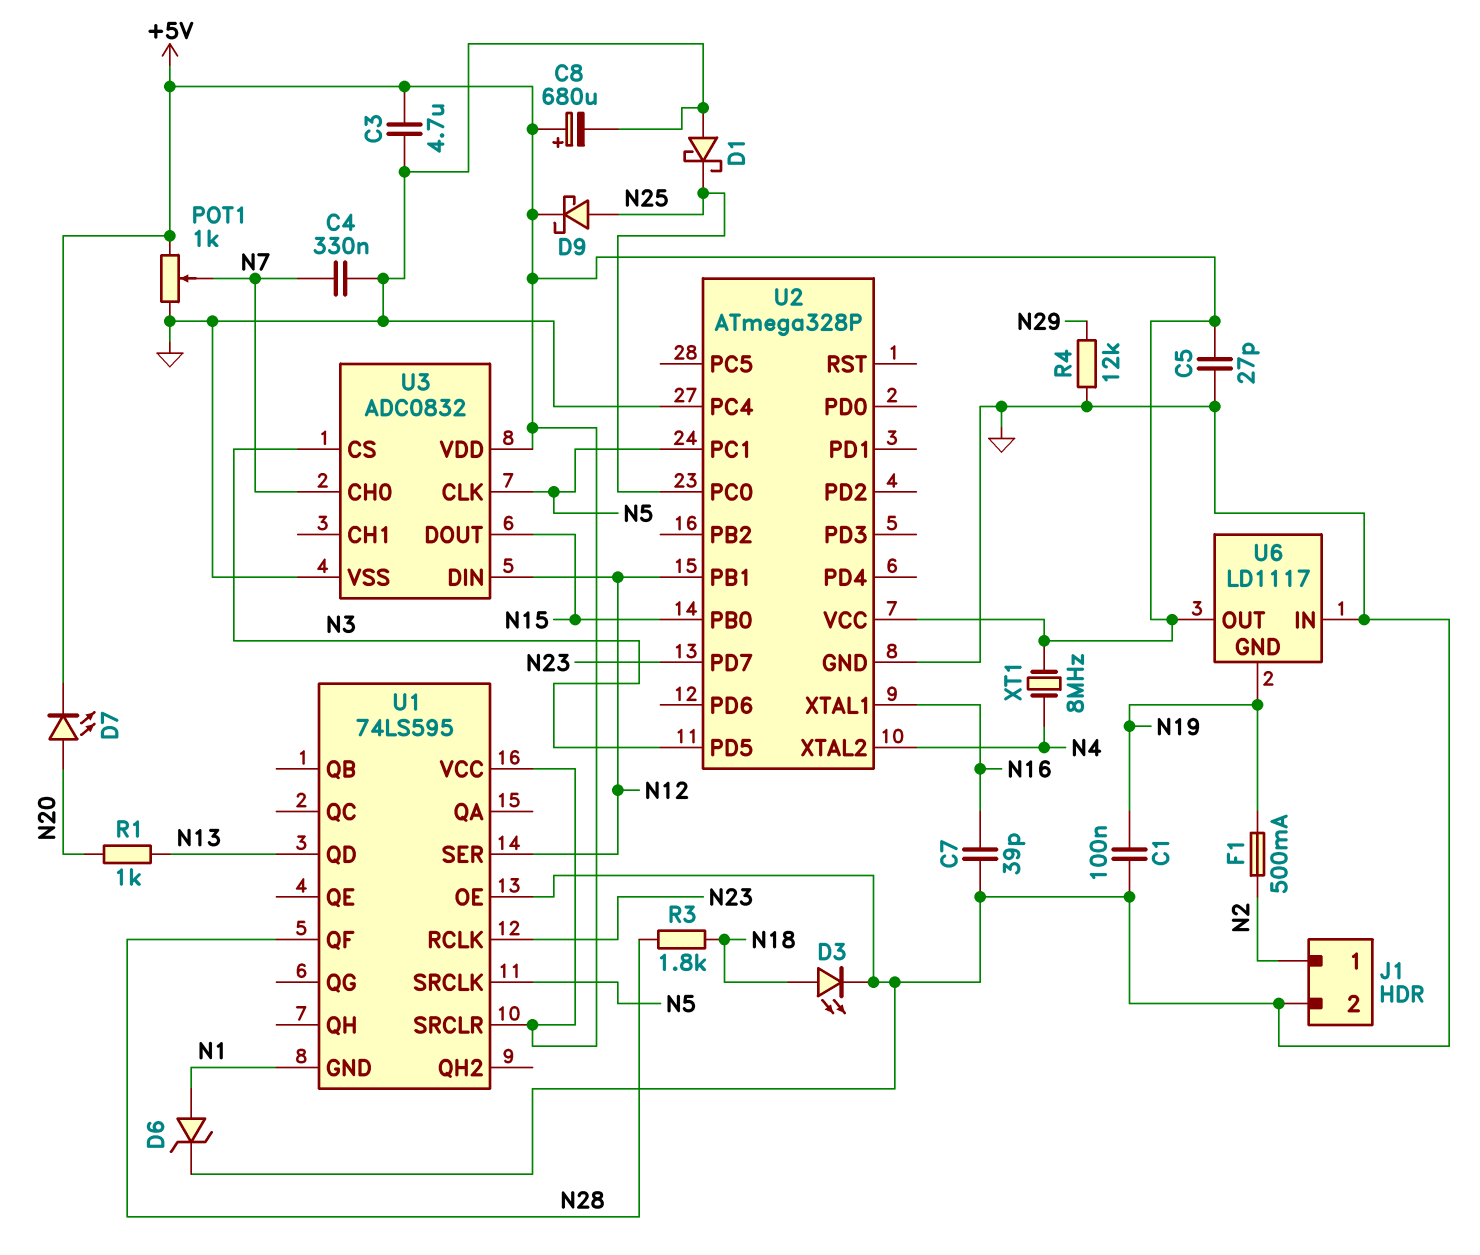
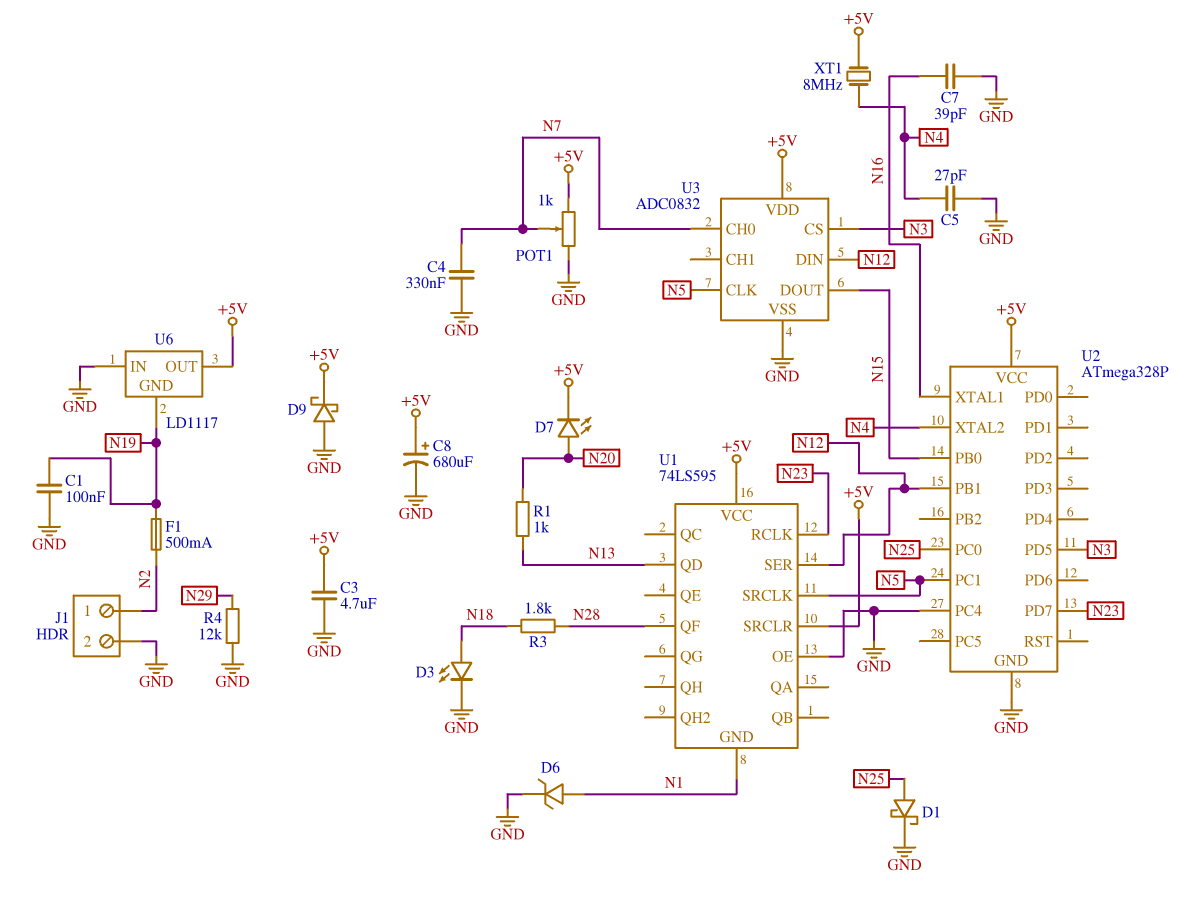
C5: 27pF (+5V, GND) -> 27pF (GND, N4)
D1: schottky (A GND, K N25) -> schottky (A N25, K GND)
D9: schottky (A N25, K +5V) -> schottky (A GND, K +5V)

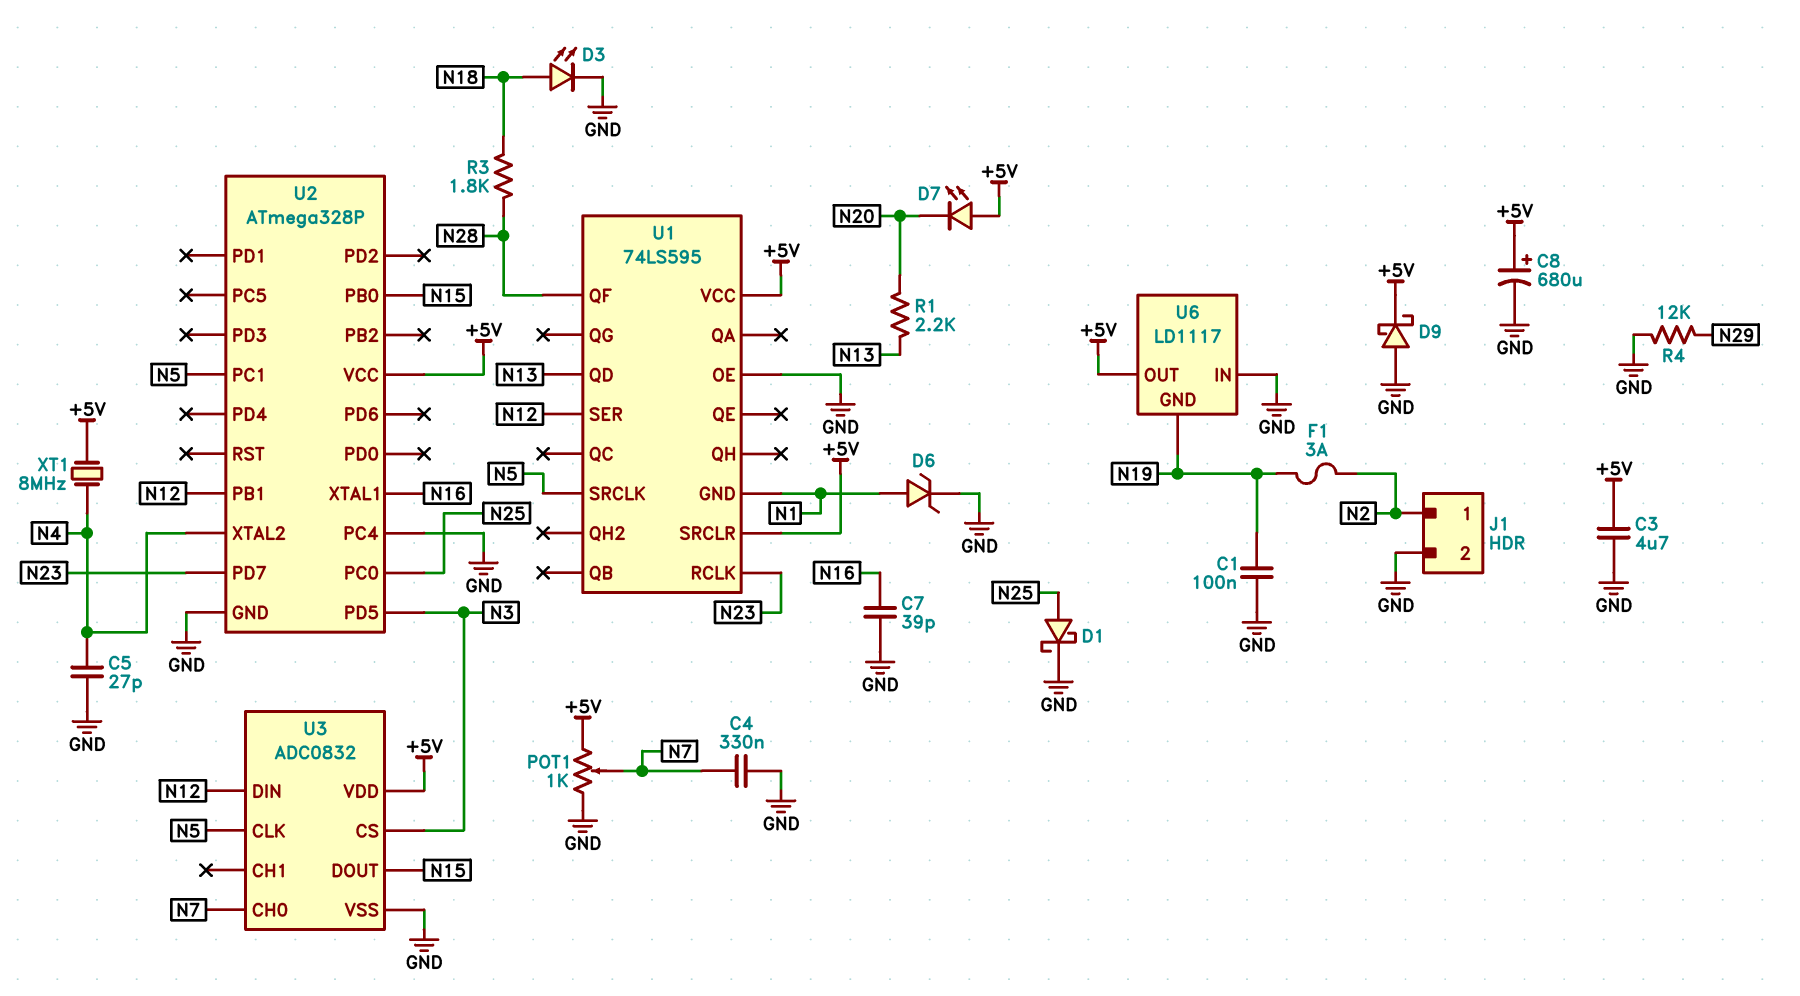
D7: LED (A N20, K +5V) -> LED (A +5V, K N20)
F1: 500mA (N2, N19) -> 3A (N2, N19)
R1: 1k (N13, N20) -> 2.2k (N13, N20)

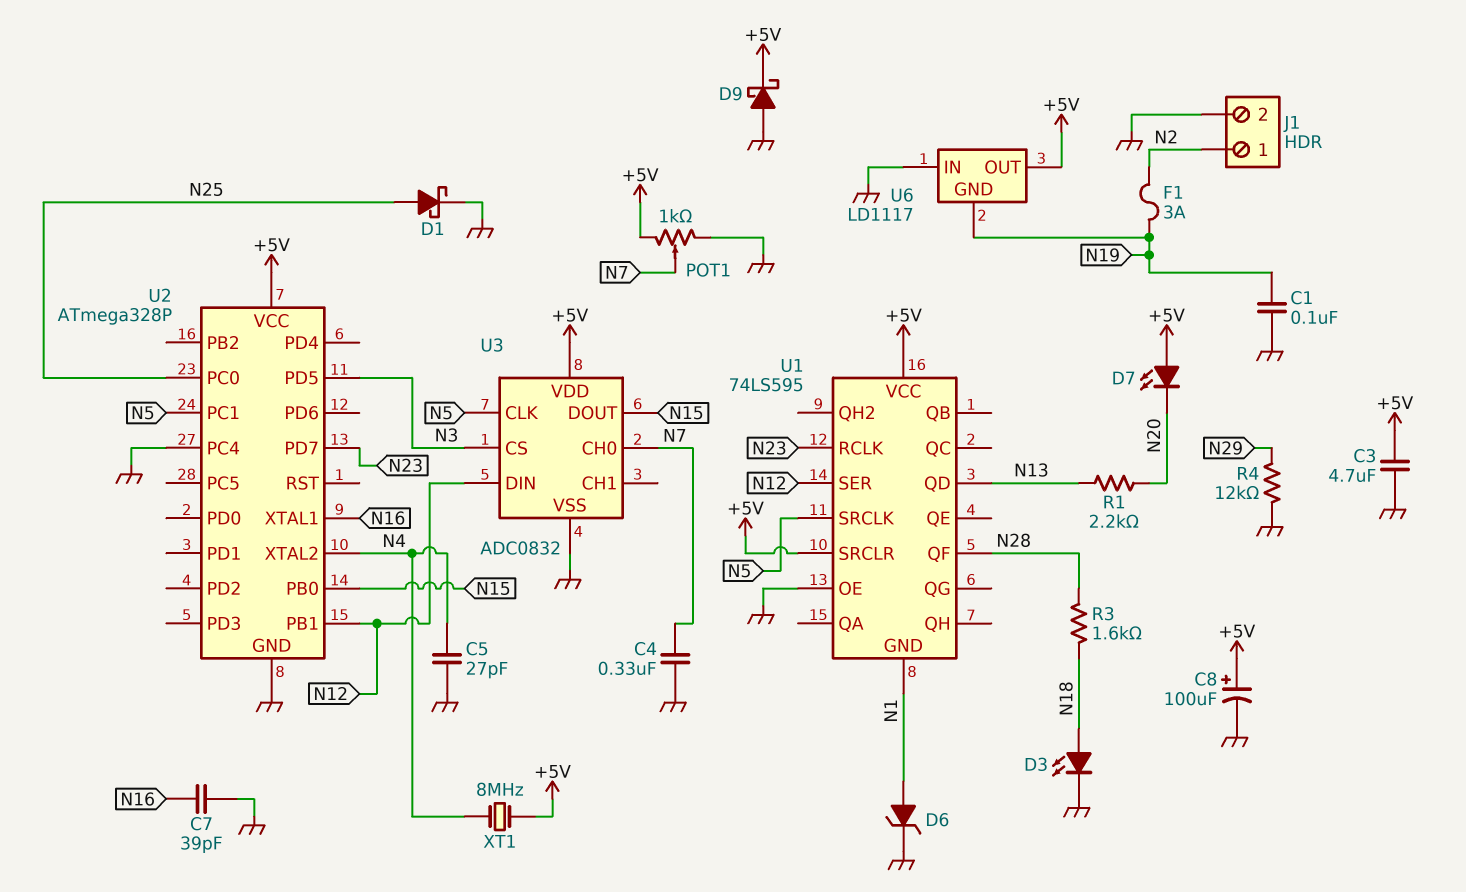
C8: 680uF (plus +5V, minus GND) -> 100uF (plus +5V, minus GND)
R3: 1.8k (N18, N28) -> 1.6k (N18, N28)

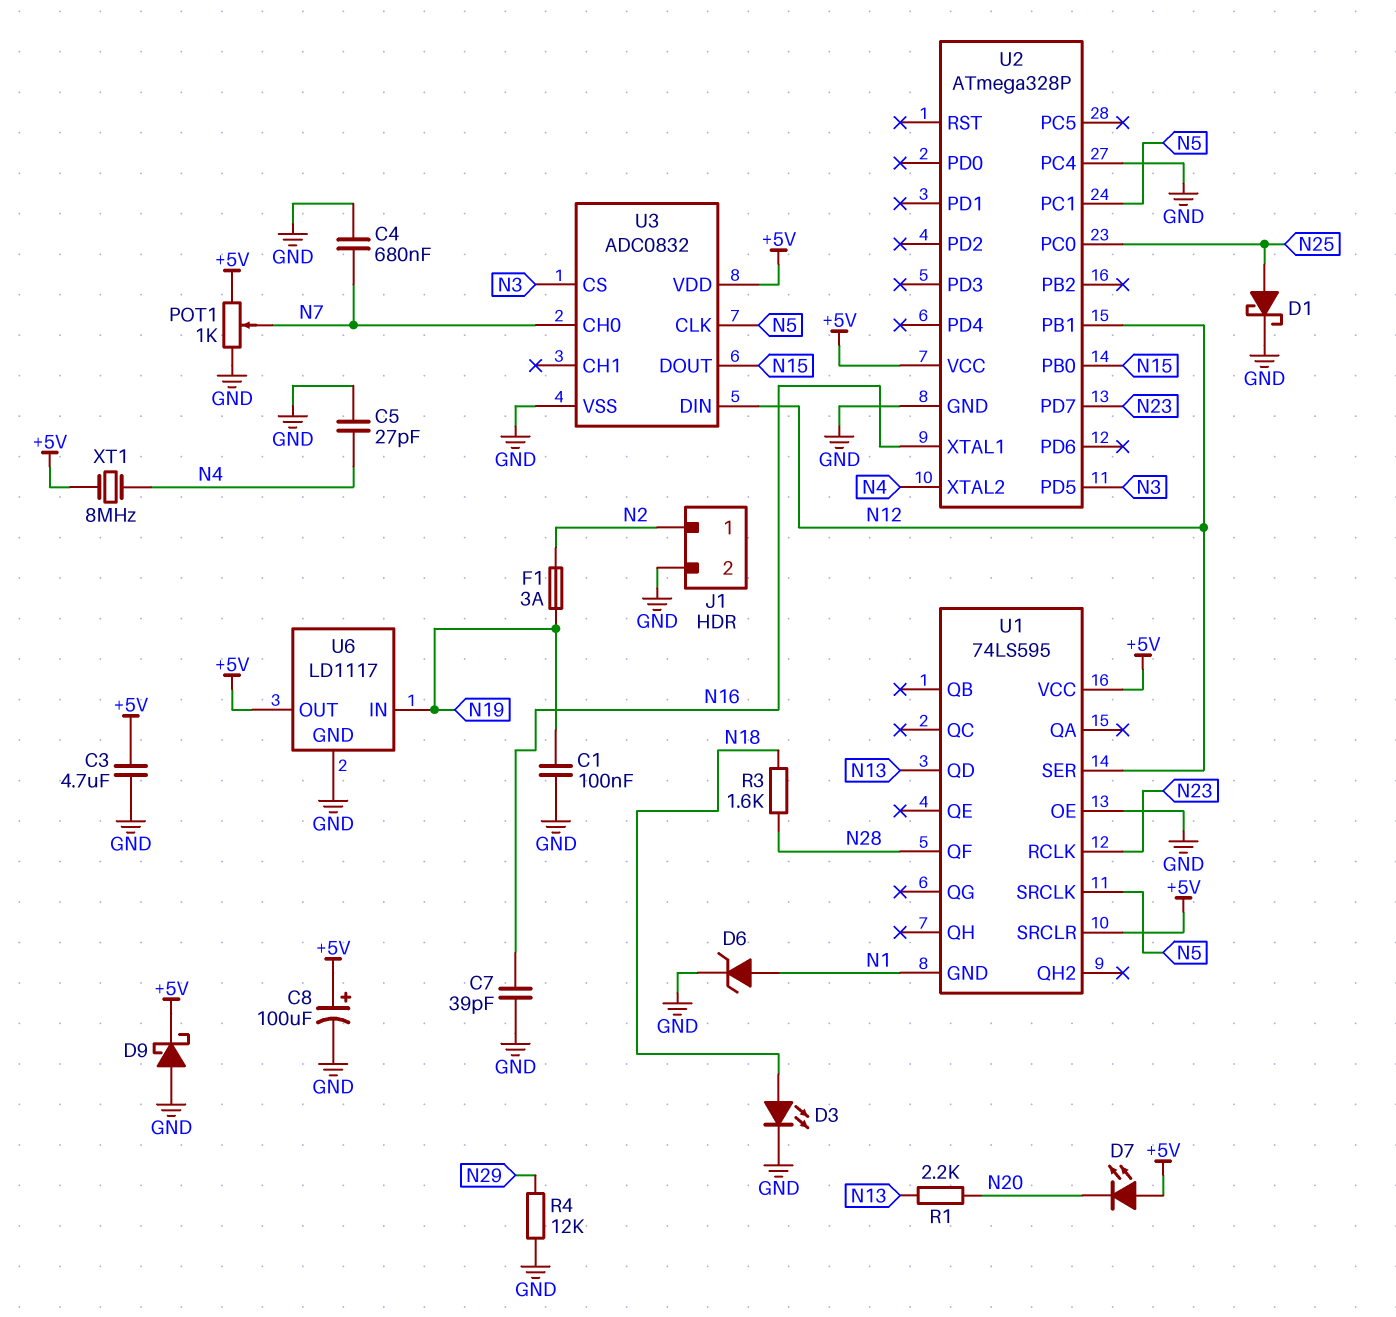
C4: 330nF (GND, N7) -> 680nF (GND, N7)
U6 pin GND: N19 -> GND
U6 pin IN: GND -> N19

